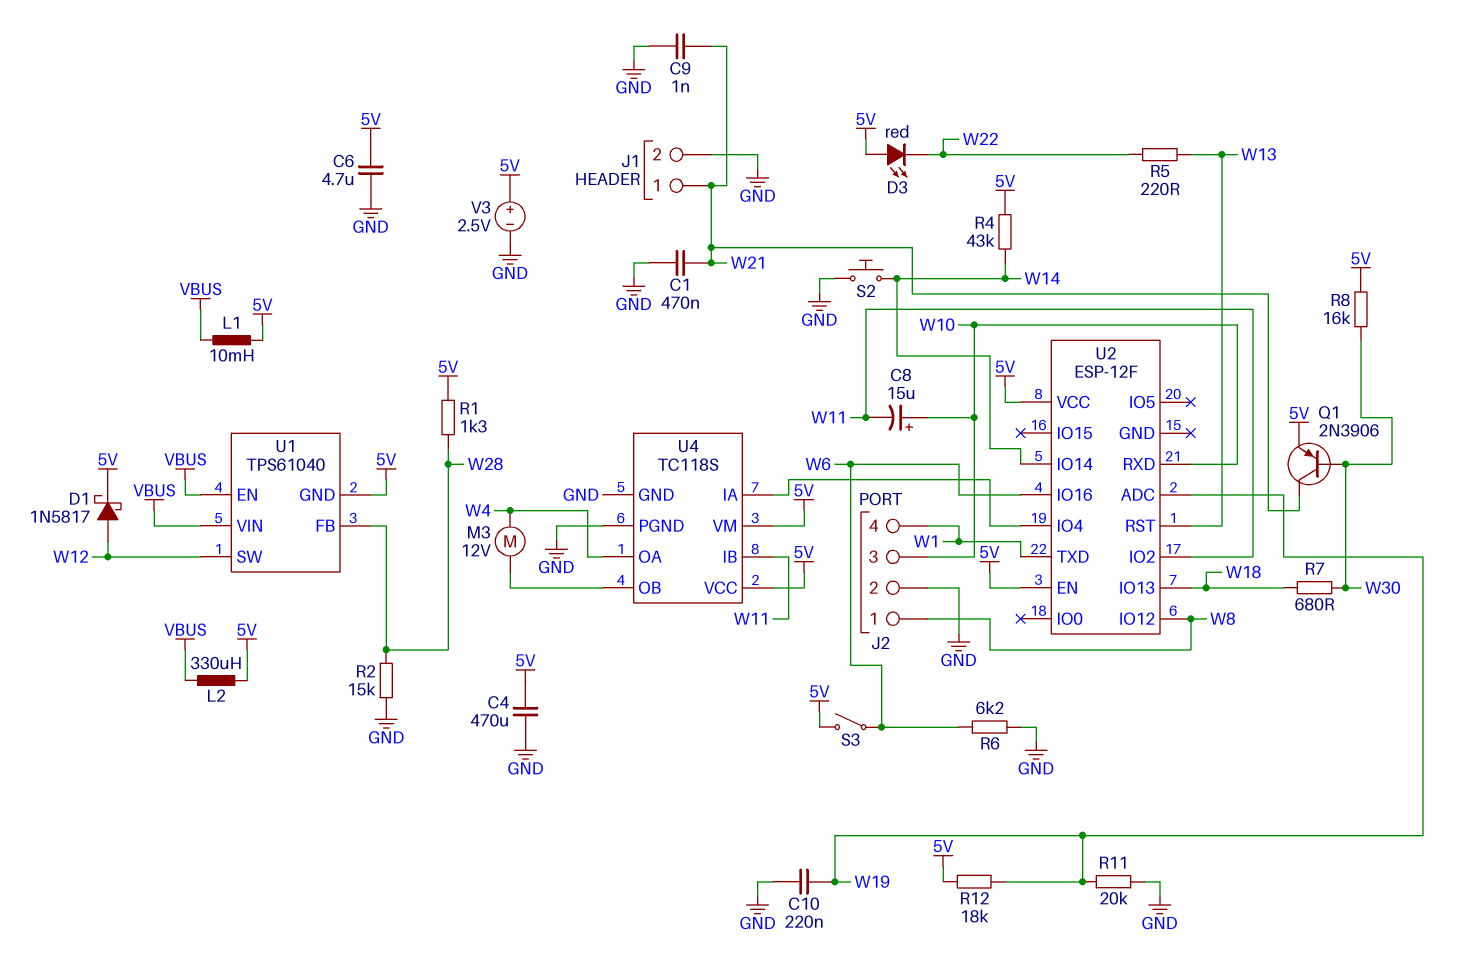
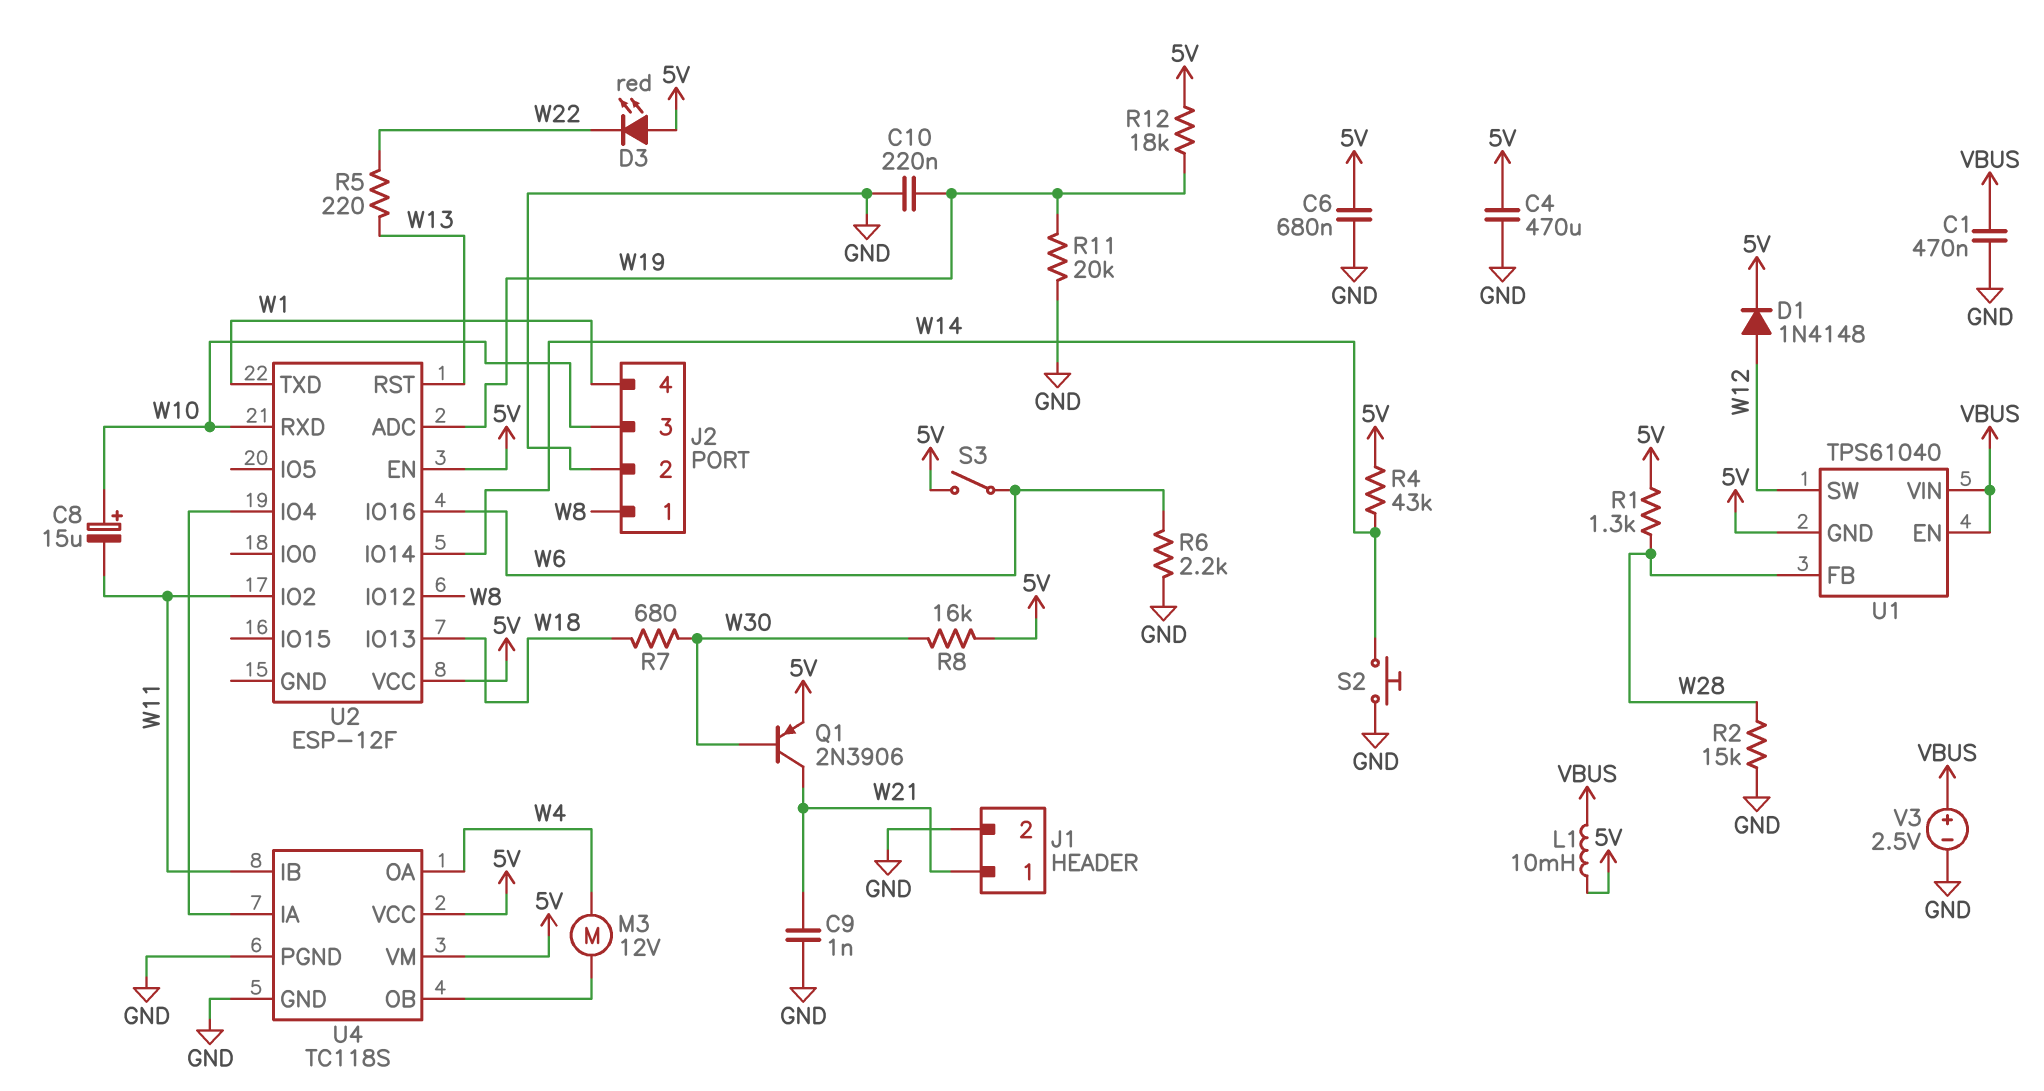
C1: 470nF (GND, W21) -> 470nF (GND, VBUS)
C6: 4.7uF (5V, GND) -> 680nF (5V, GND)
D1: schottky 1N5817 (A W12, K 5V) -> diode 1N4148 (A W12, K 5V)
L2: 330uH (5V, VBUS) -> none
R6: 6.2k (GND, W6) -> 2.2k (GND, W6)
V3: 2.5V (plus 5V, minus GND) -> 2.5V (plus VBUS, minus GND)

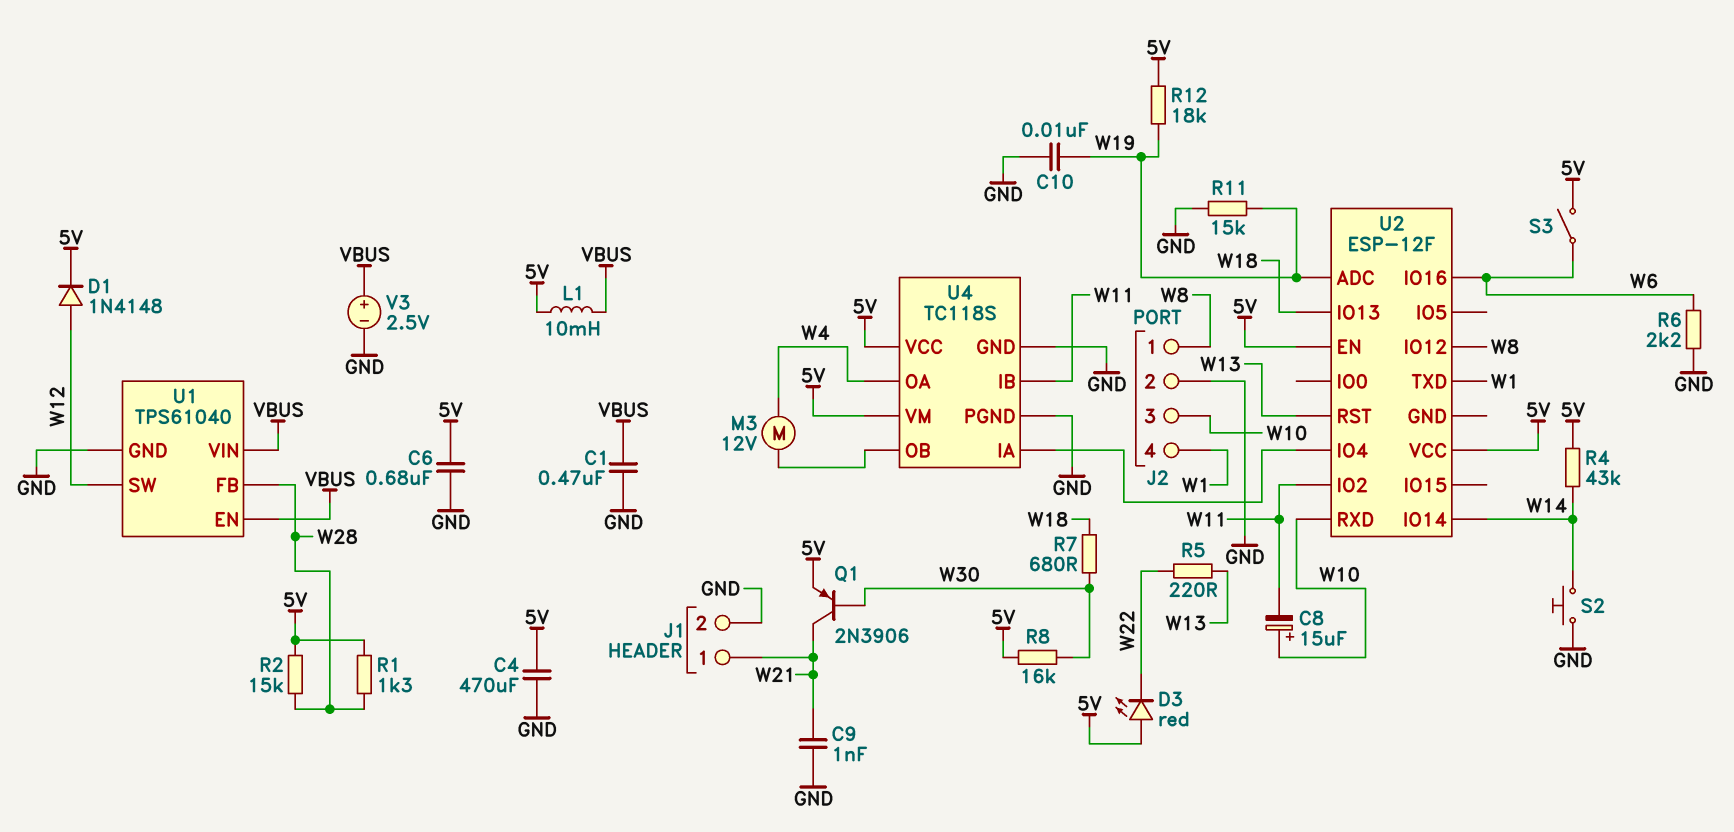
C10: 220nF (GND, W19) -> 10nF (GND, W19)
R2: 15k (GND, W28) -> 15k (5V, W28)
R11: 20k (GND, W19) -> 15k (GND, W19)
U1 pin GND: 5V -> GND

